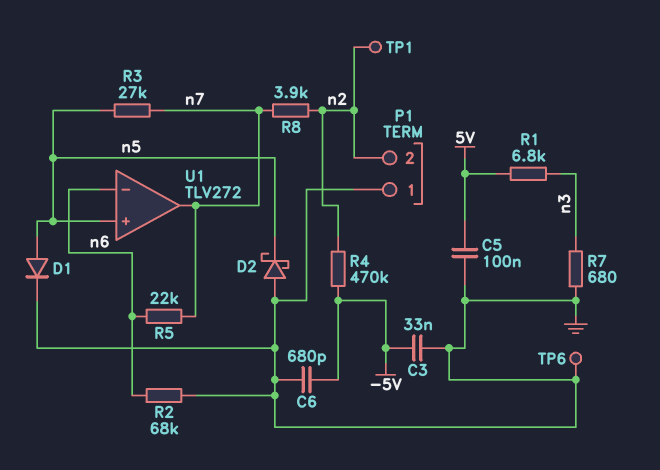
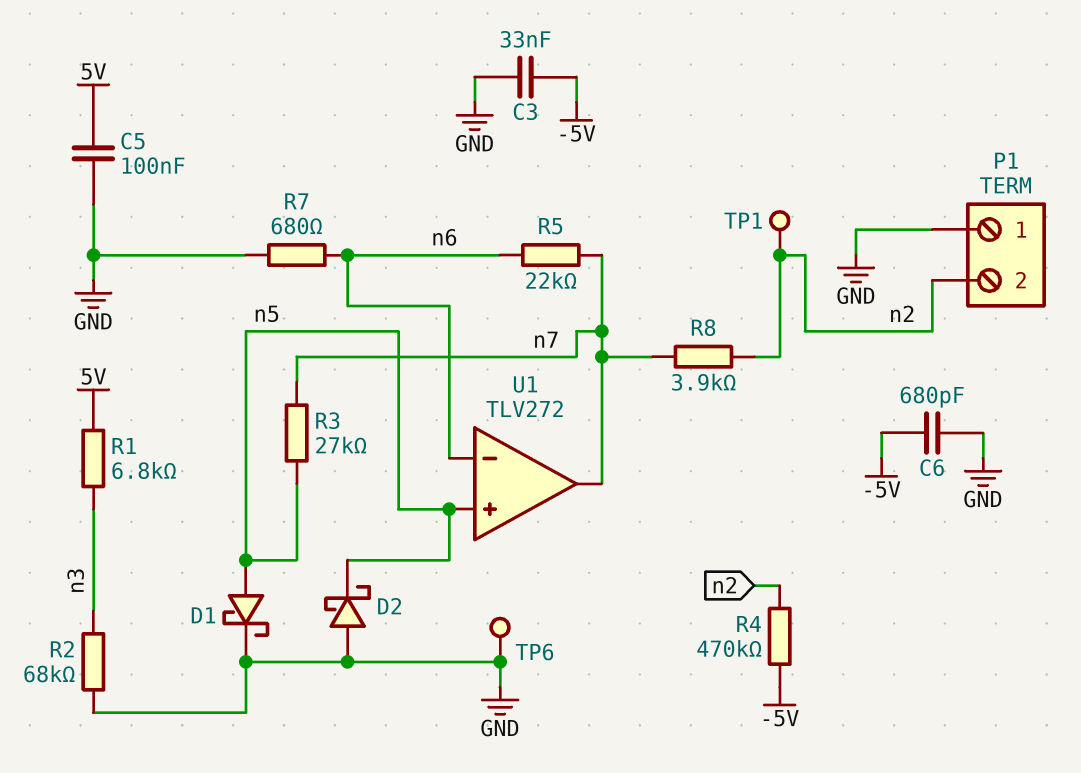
D1: diode (A n5, K GND) -> schottky (A n5, K GND)
R2: 68k (GND, n6) -> 68k (GND, n3)
R7: 680 (GND, n3) -> 680 (GND, n6)

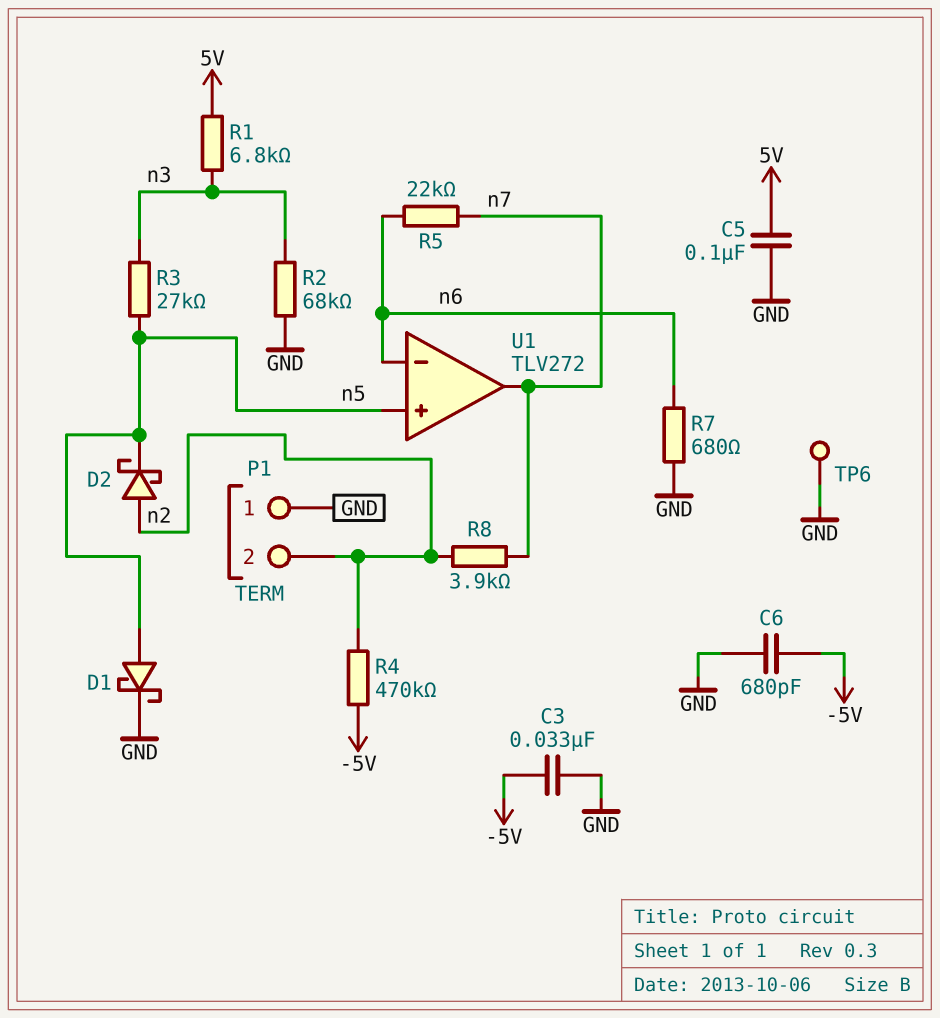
D2: schottky (A GND, K n5) -> schottky (A n2, K n5)
R3: 27k (n5, n7) -> 27k (n3, n5)
TP1: test point (n2) -> none

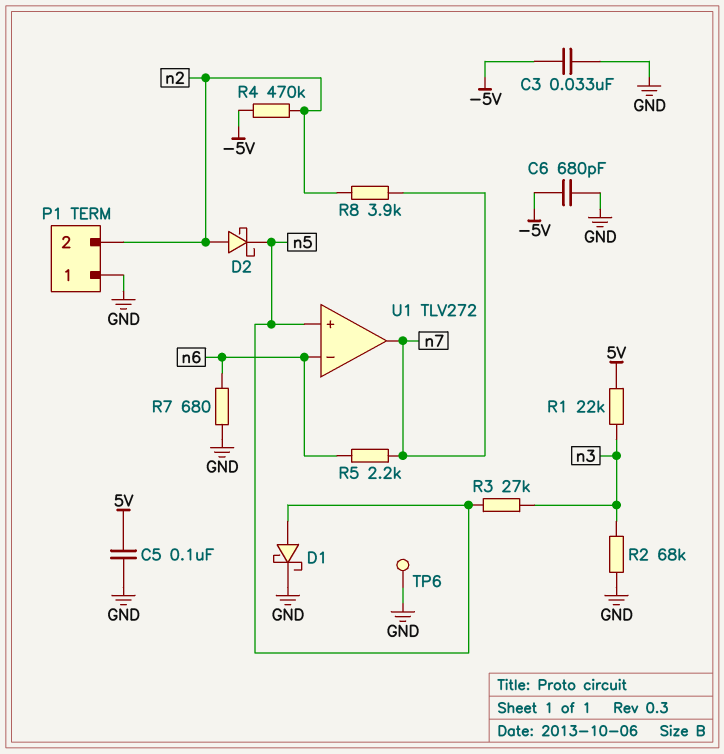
R1: 6.8k (5V, n3) -> 22k (5V, n3)
R5: 22k (n6, n7) -> 2.2k (n6, n7)

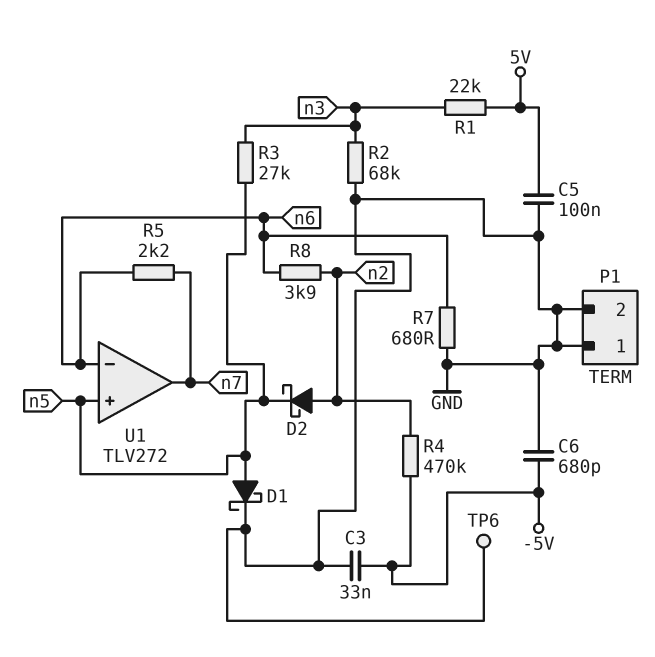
P1 pin 2: n2 -> GND
R8: 3.9k (n2, n7) -> 3.9k (n2, n6)

